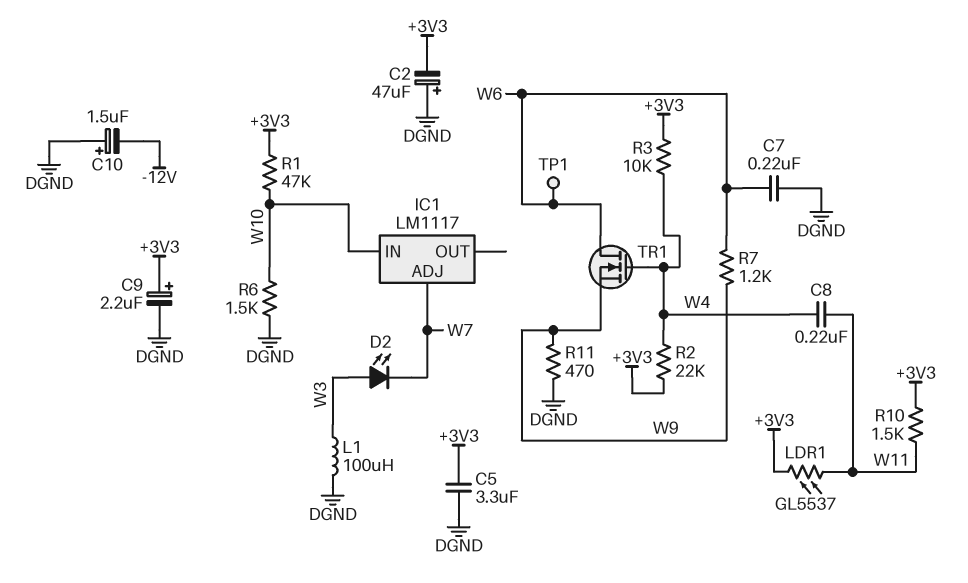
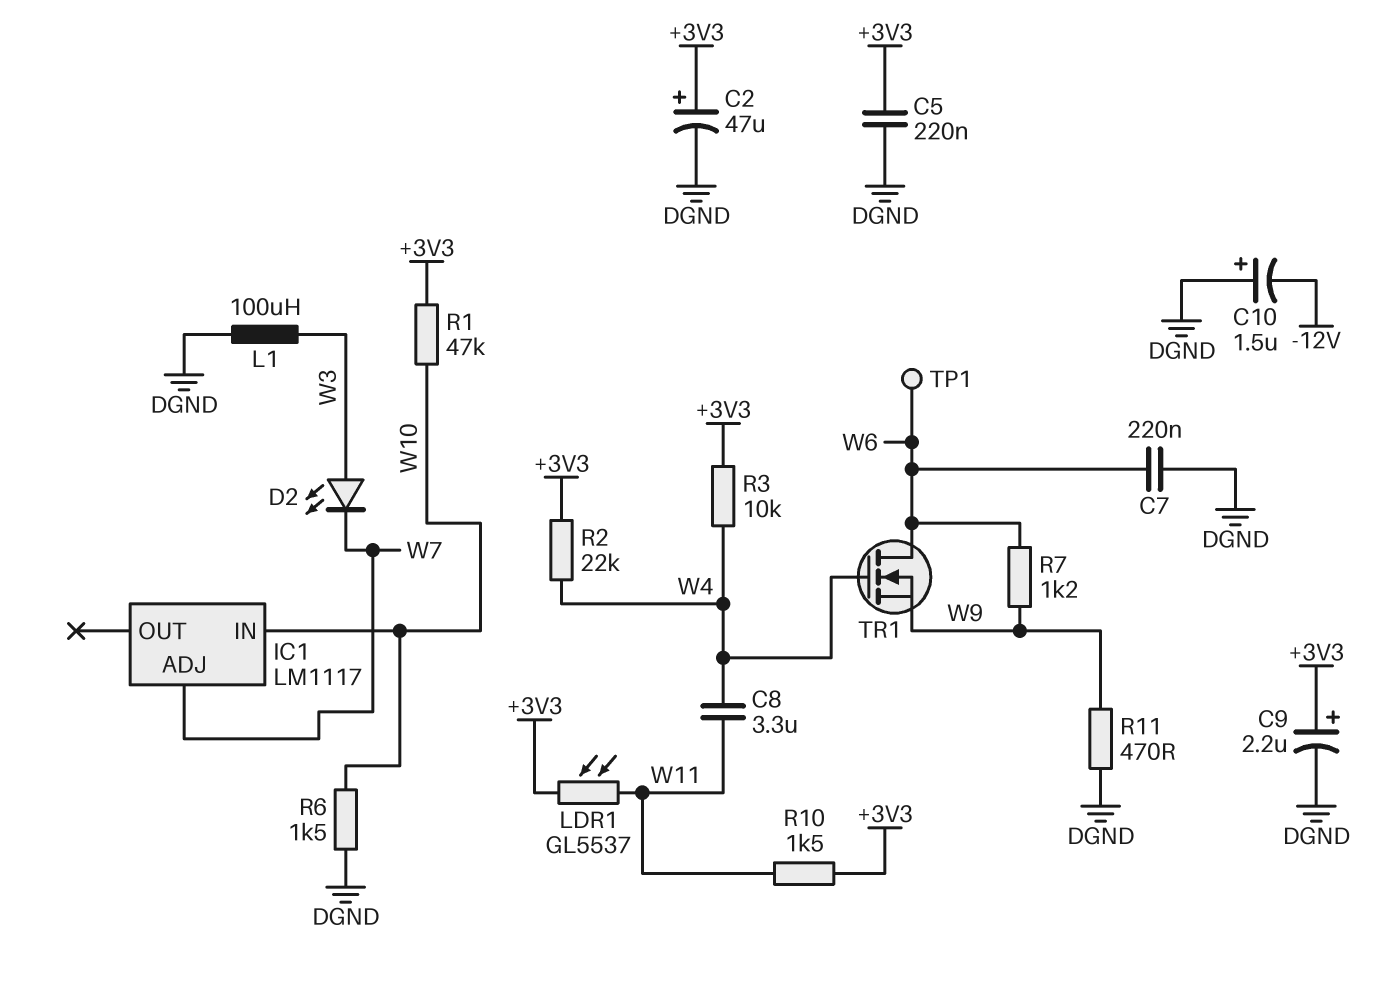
C2: 47uF (plus DGND, minus +3V3) -> 47uF (plus +3V3, minus DGND)
C5: 3.3uF (+3V3, DGND) -> 220nF (+3V3, DGND)
C8: 220nF (W4, W11) -> 3.3uF (W4, W11)

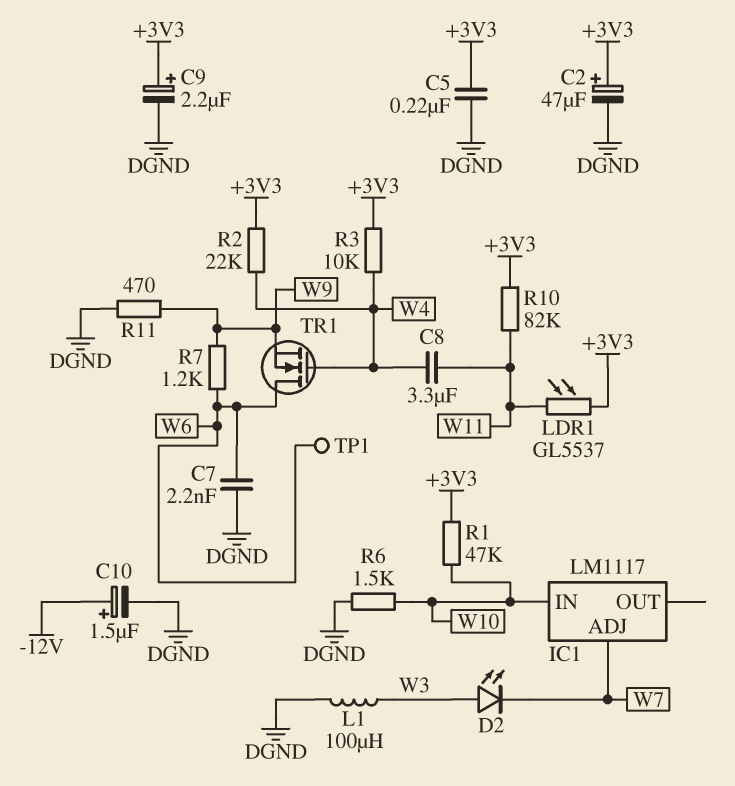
C7: 220nF (DGND, W6) -> 2.2nF (DGND, W6)
C10: 1.5uF (plus DGND, minus -12V) -> 1.5uF (plus -12V, minus DGND)
R10: 1.5k (+3V3, W11) -> 82k (+3V3, W11)

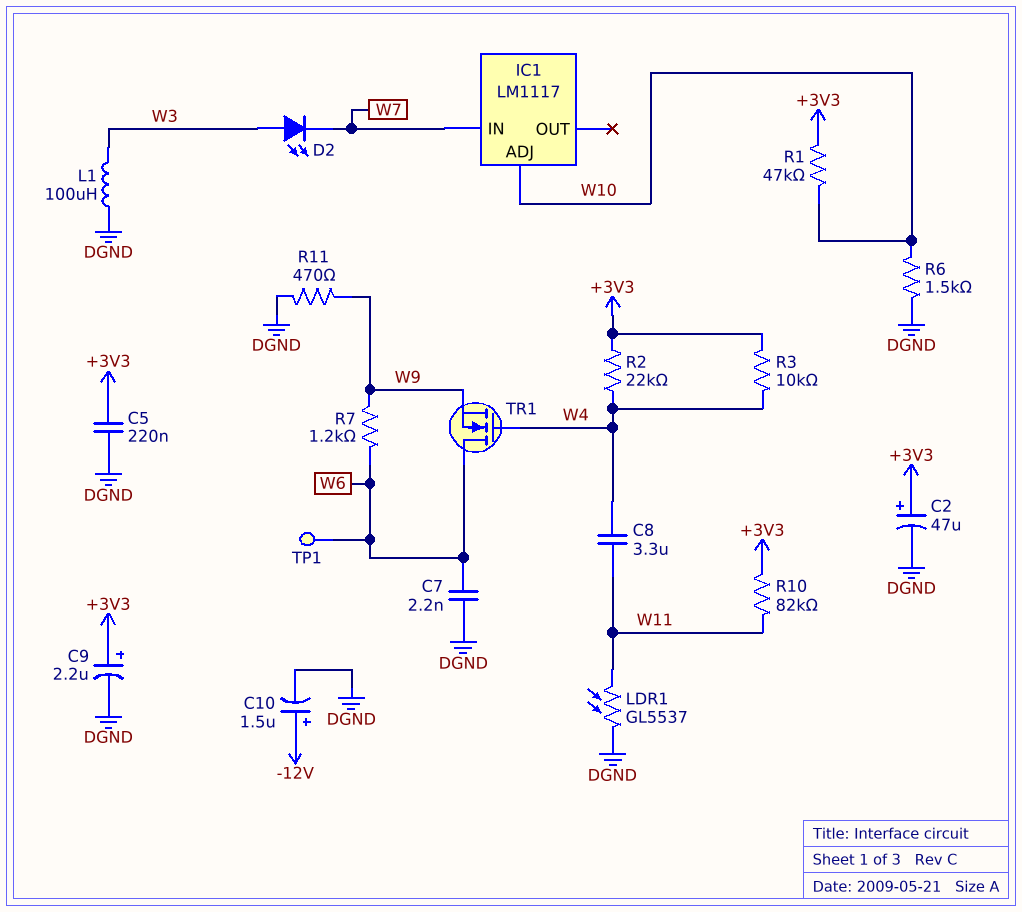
IC1 pin ADJ: W7 -> W10
IC1 pin IN: W10 -> W7
LDR1: GL5537 (+3V3, W11) -> GL5537 (DGND, W11)

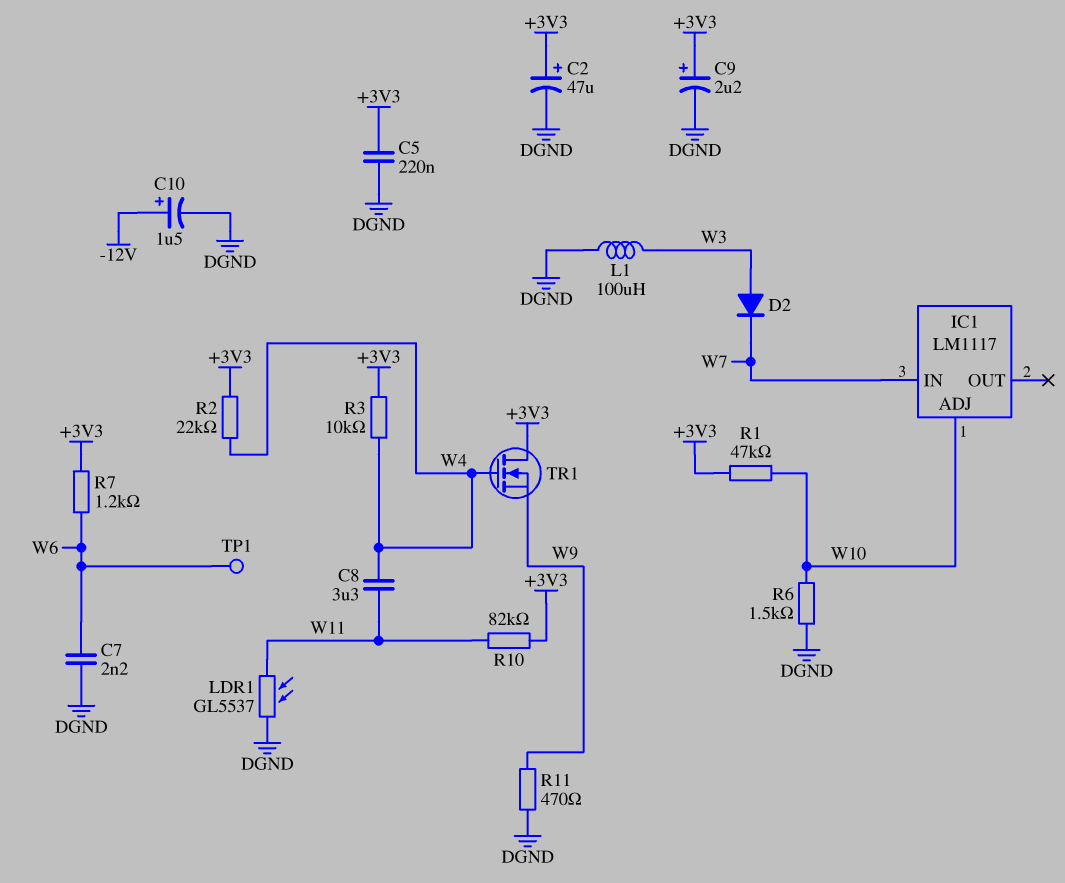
D2: LED (A W3, K W7) -> diode (A W3, K W7)
R7: 1.2k (W6, W9) -> 1.2k (+3V3, W6)
TR1: NMOS (G W4, D W6, S W9) -> NMOS (G W4, D +3V3, S W9)

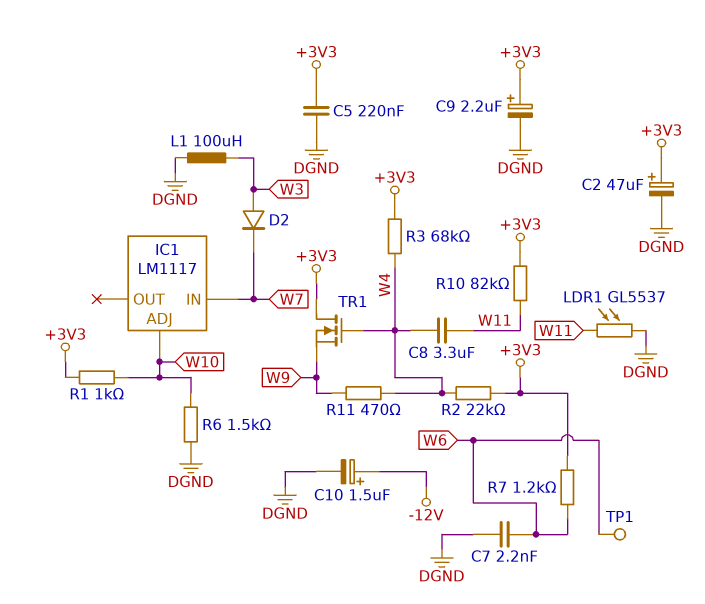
R1: 47k (+3V3, W10) -> 1k (+3V3, W10)
R3: 10k (+3V3, W4) -> 68k (+3V3, W4)
R11: 470 (DGND, W9) -> 470 (W4, W9)

